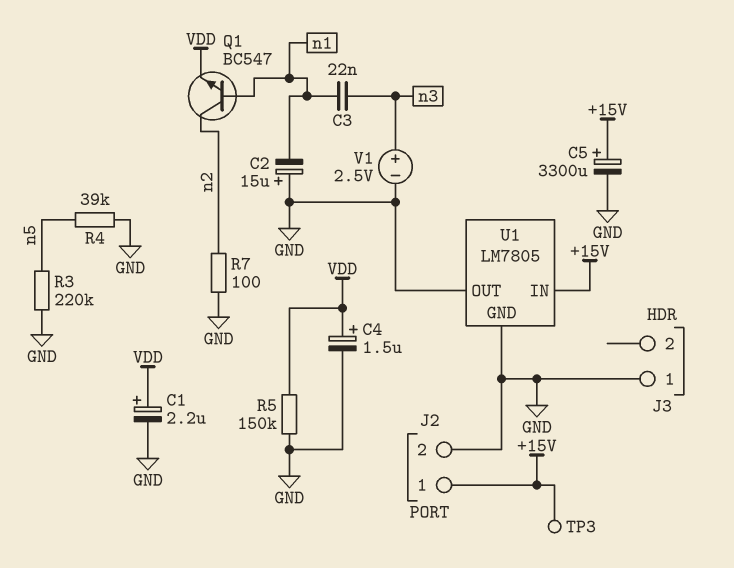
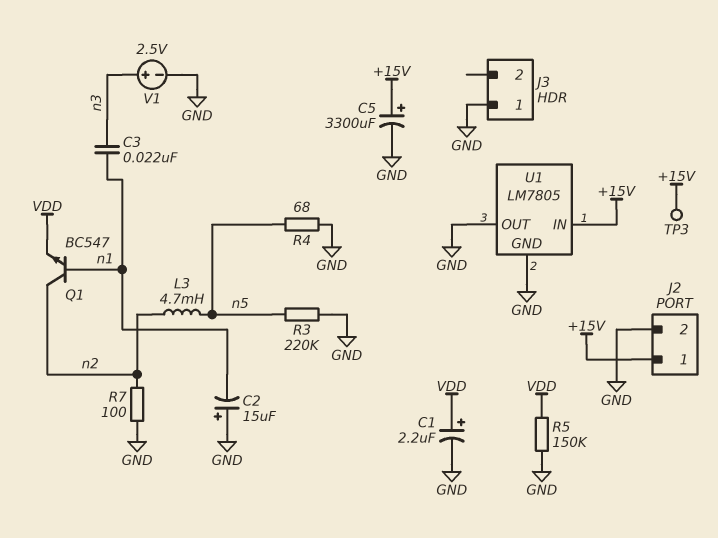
C4: 1.5uF (plus VDD, minus GND) -> none
L3: none -> 4.7mH (n2, n5)
R4: 39k (GND, n5) -> 68 (GND, n5)

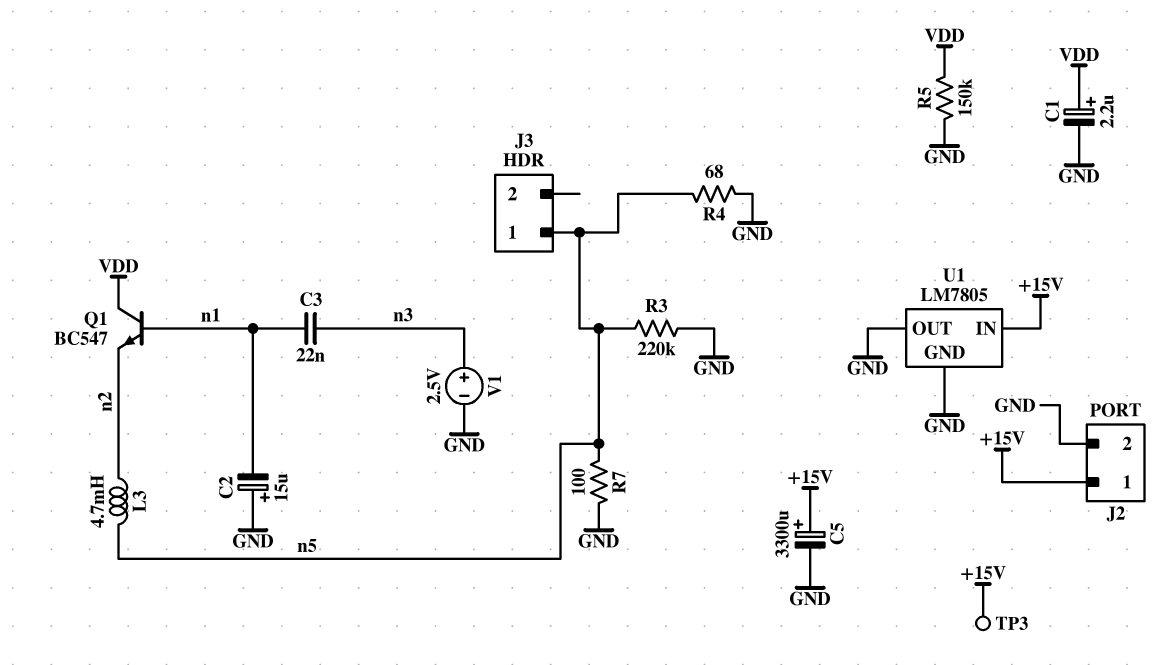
J3 pin 1: GND -> n5
Q1: NPN BC547 (B n1, C n2, E VDD) -> NPN BC547 (B n1, C VDD, E n2)
R7: 100 (GND, n2) -> 100 (GND, n5)

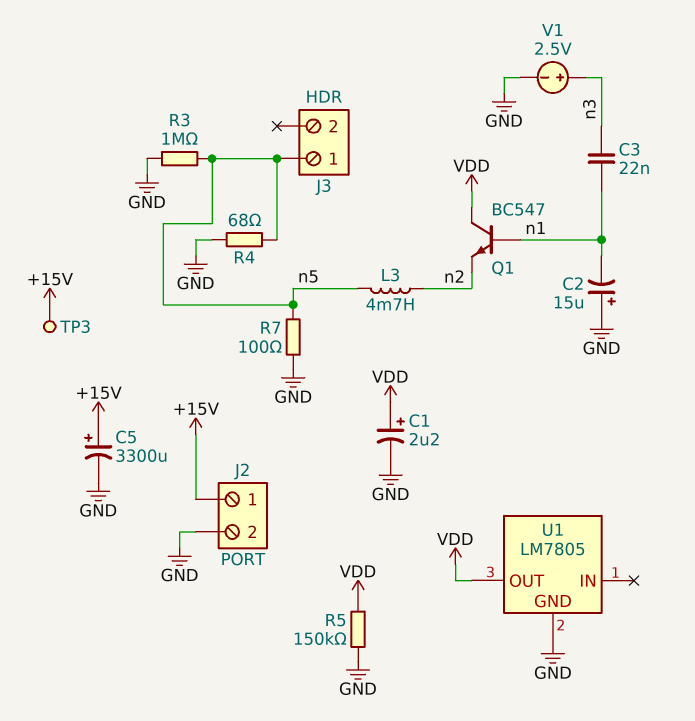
R3: 220k (GND, n5) -> 1M (GND, n5)
U1 pin IN: +15V -> none
U1 pin OUT: GND -> VDD

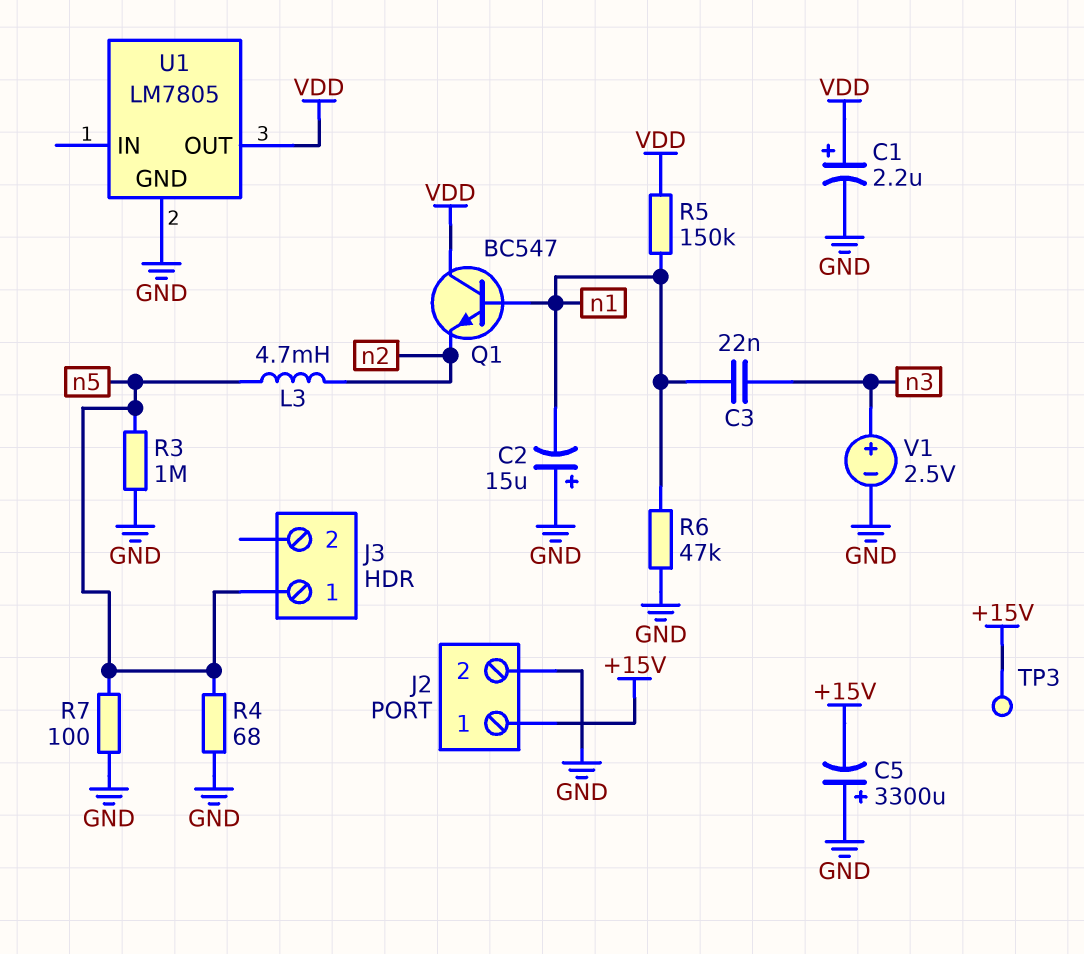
C5: 3300uF (plus +15V, minus GND) -> 3300uF (plus GND, minus +15V)
R5: 150k (GND, VDD) -> 150k (VDD, n1)
R6: none -> 47k (GND, n1)

